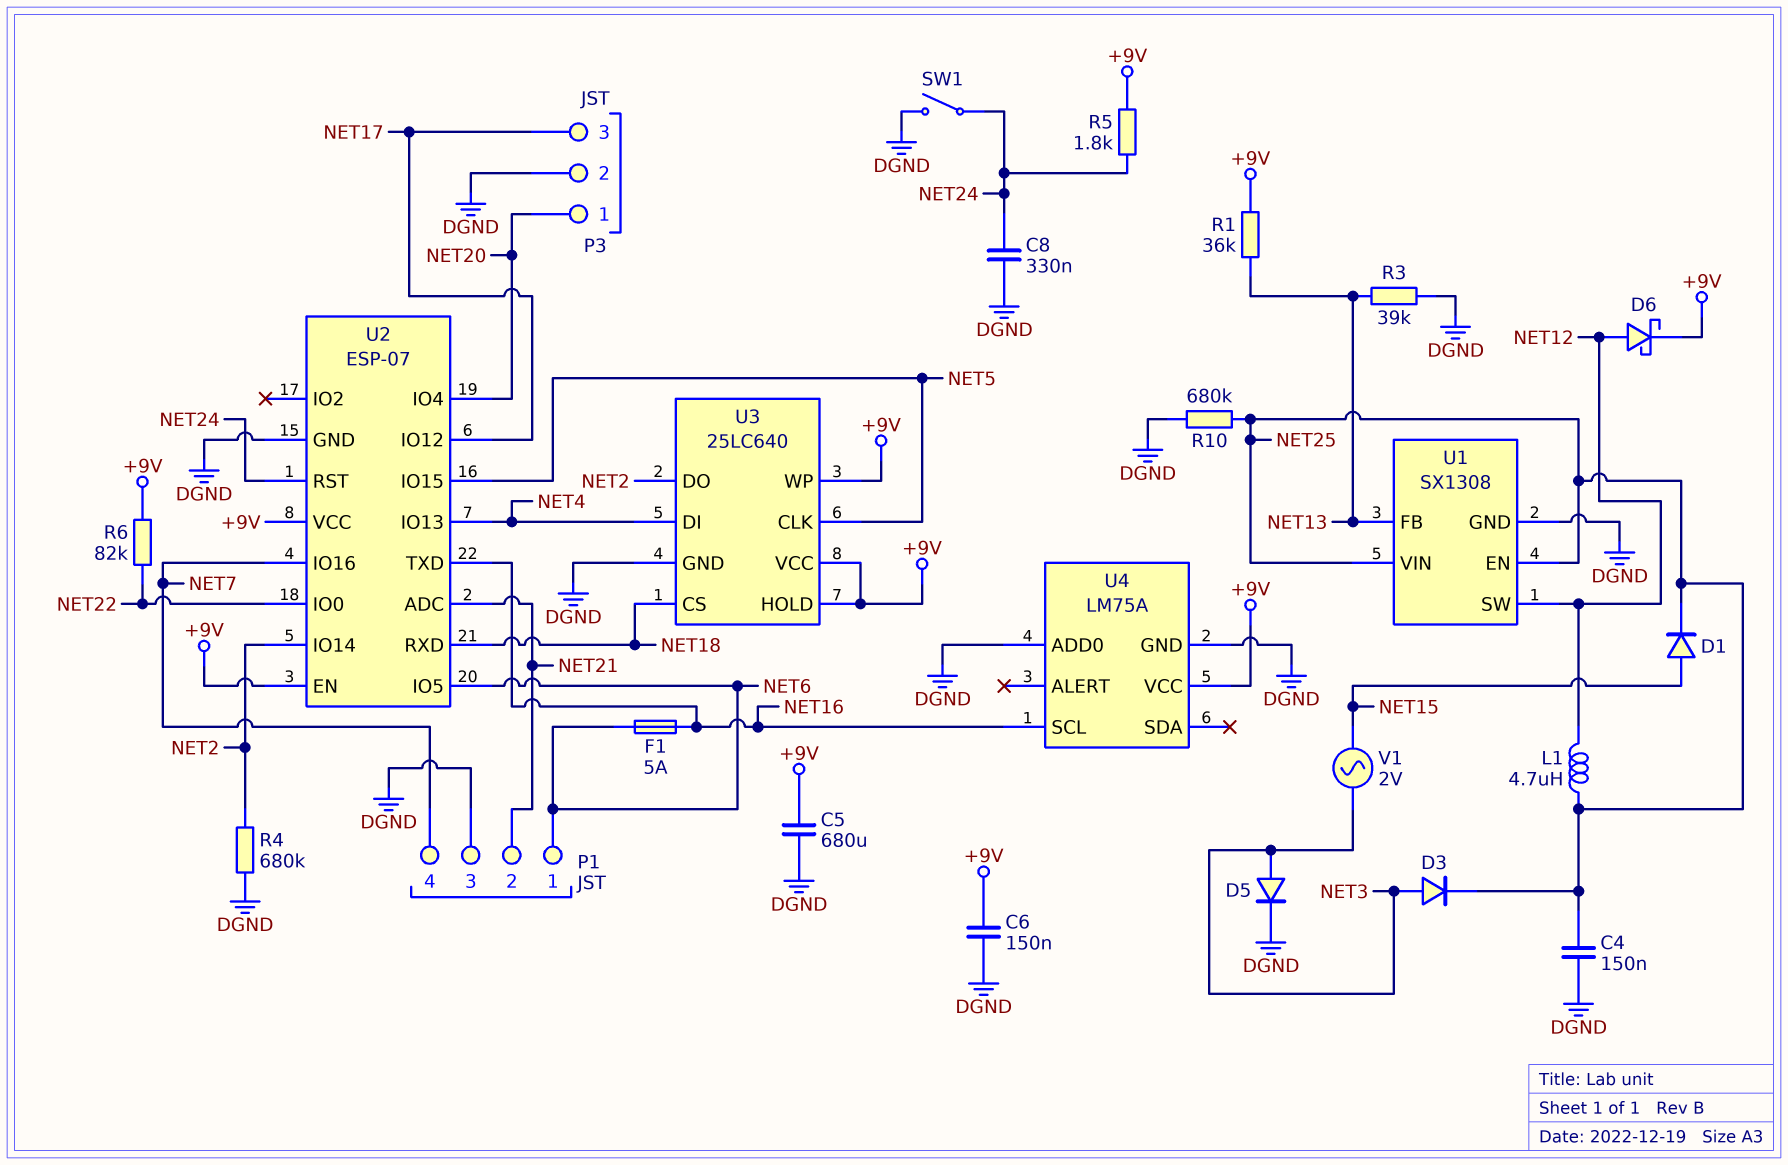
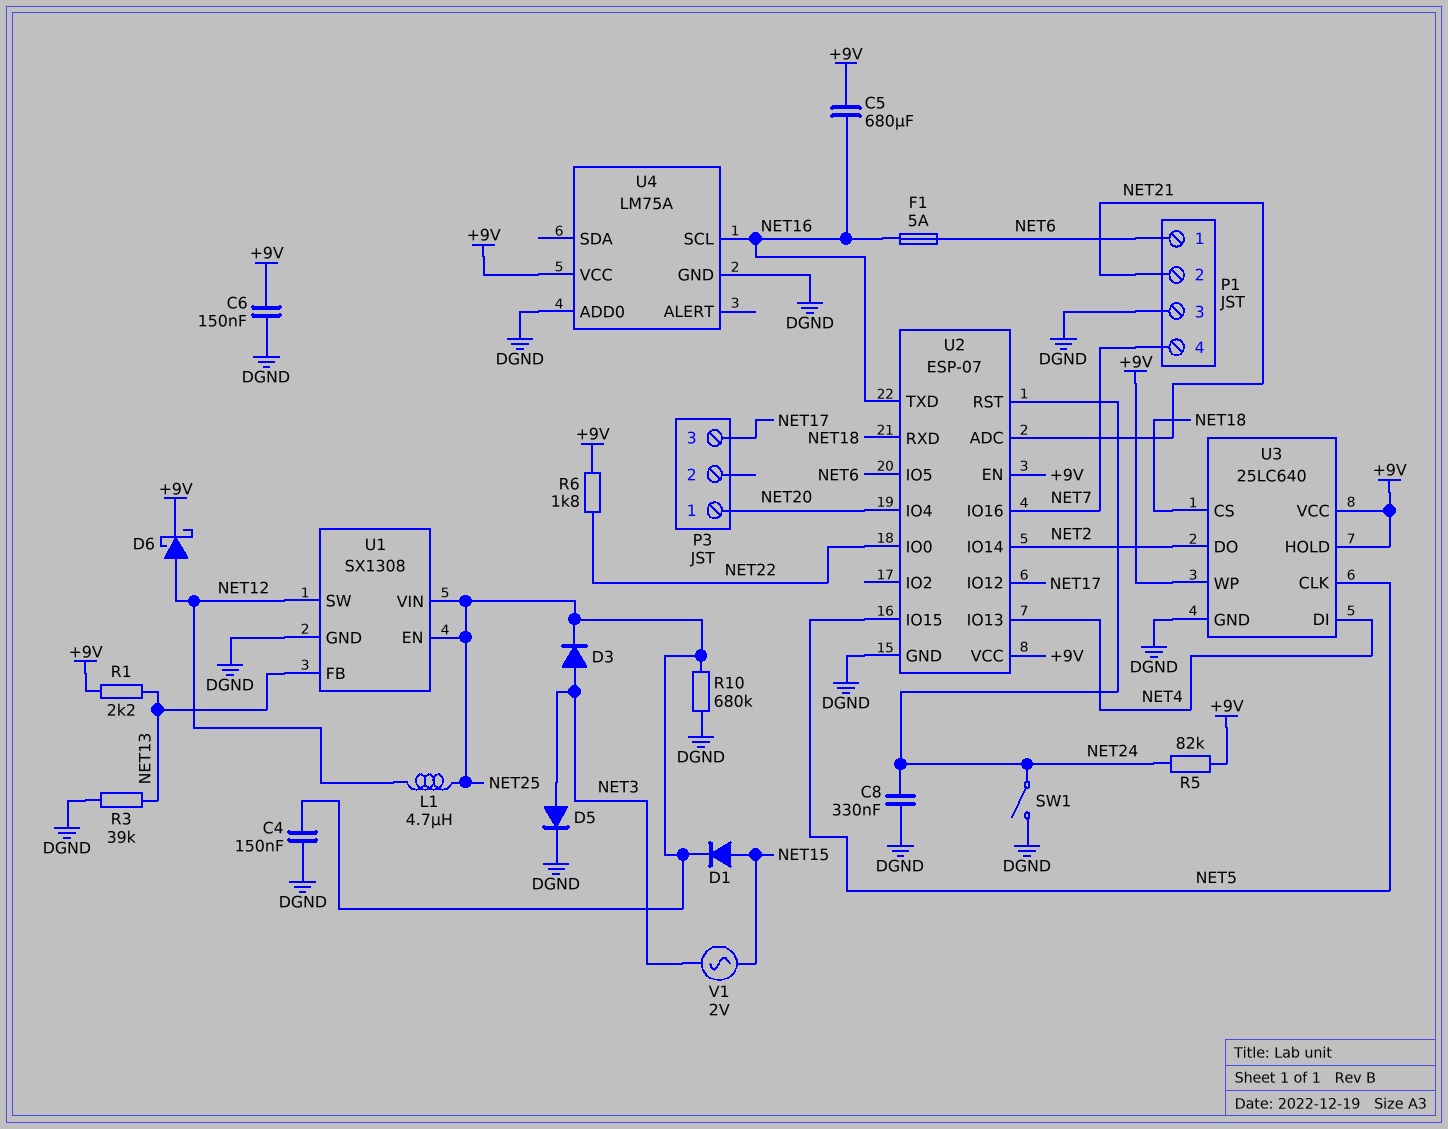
C5: 680uF (+9V, DGND) -> 680uF (+9V, NET16)
P3 pin 2: DGND -> none
R1: 36k (+9V, NET13) -> 2.2k (+9V, NET13)
R4: 680k (DGND, NET2) -> none
R5: 1.8k (+9V, NET24) -> 82k (+9V, NET24)
R6: 82k (+9V, NET22) -> 1.8k (+9V, NET22)

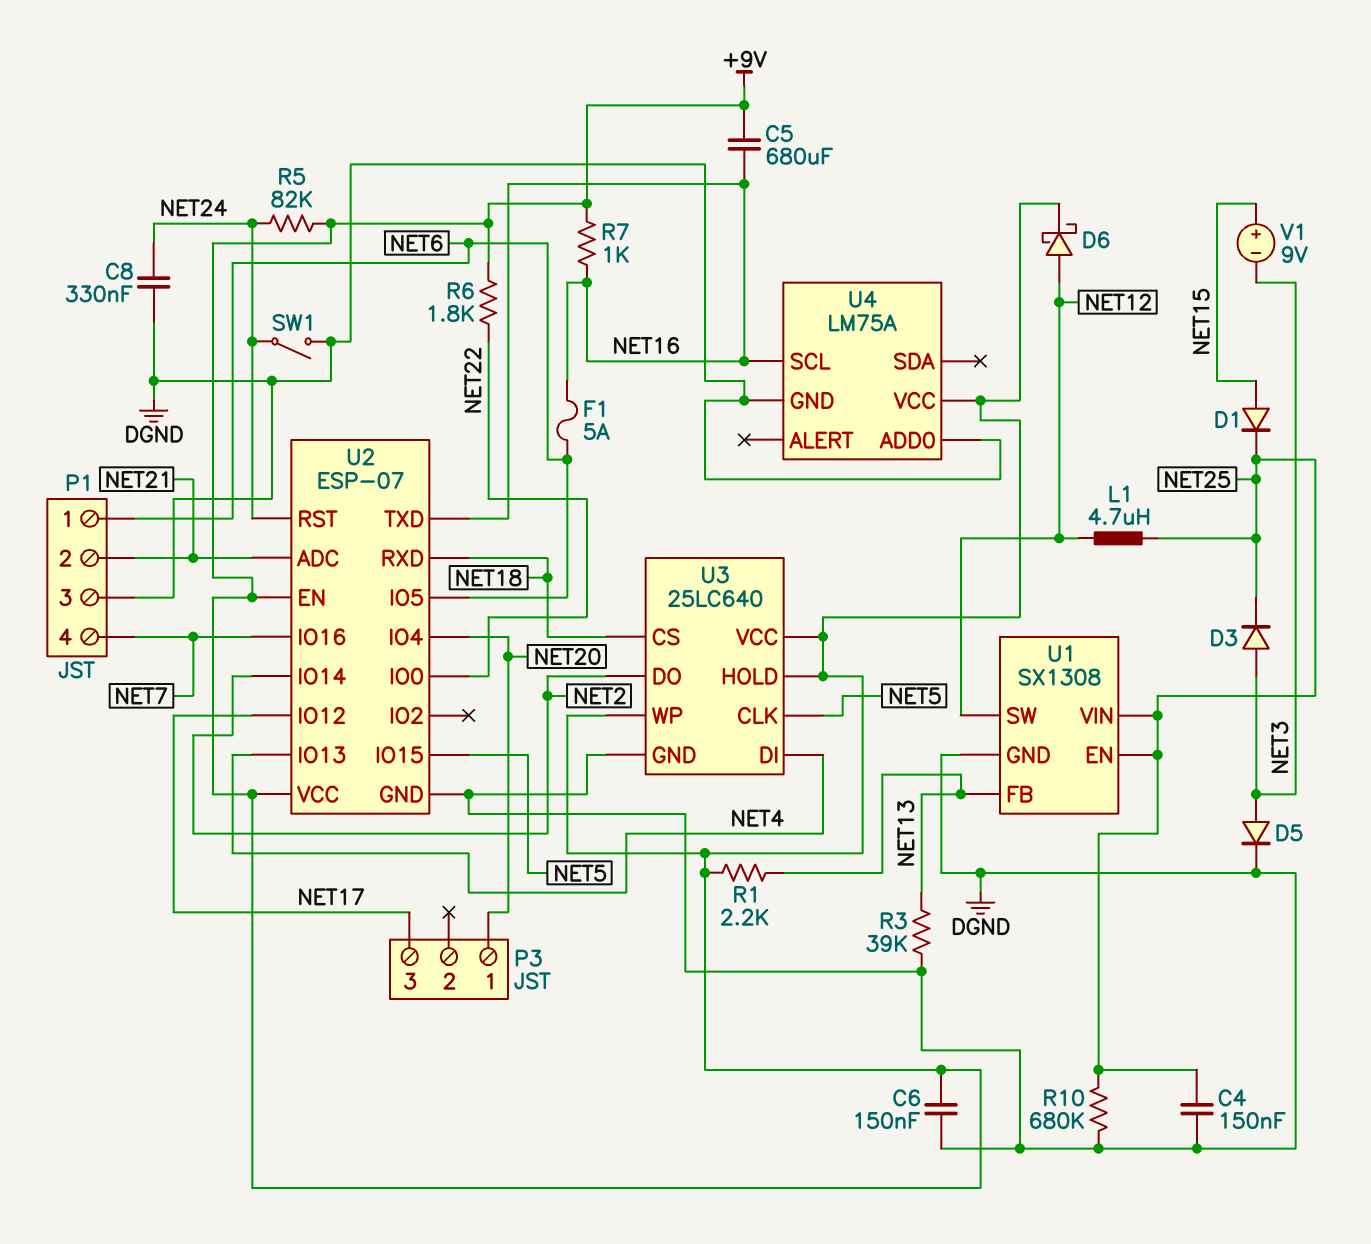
R7: none -> 1k (+9V, NET16)
V1: AC 2V (NET3, NET15) -> 9V (plus NET15, minus NET3)

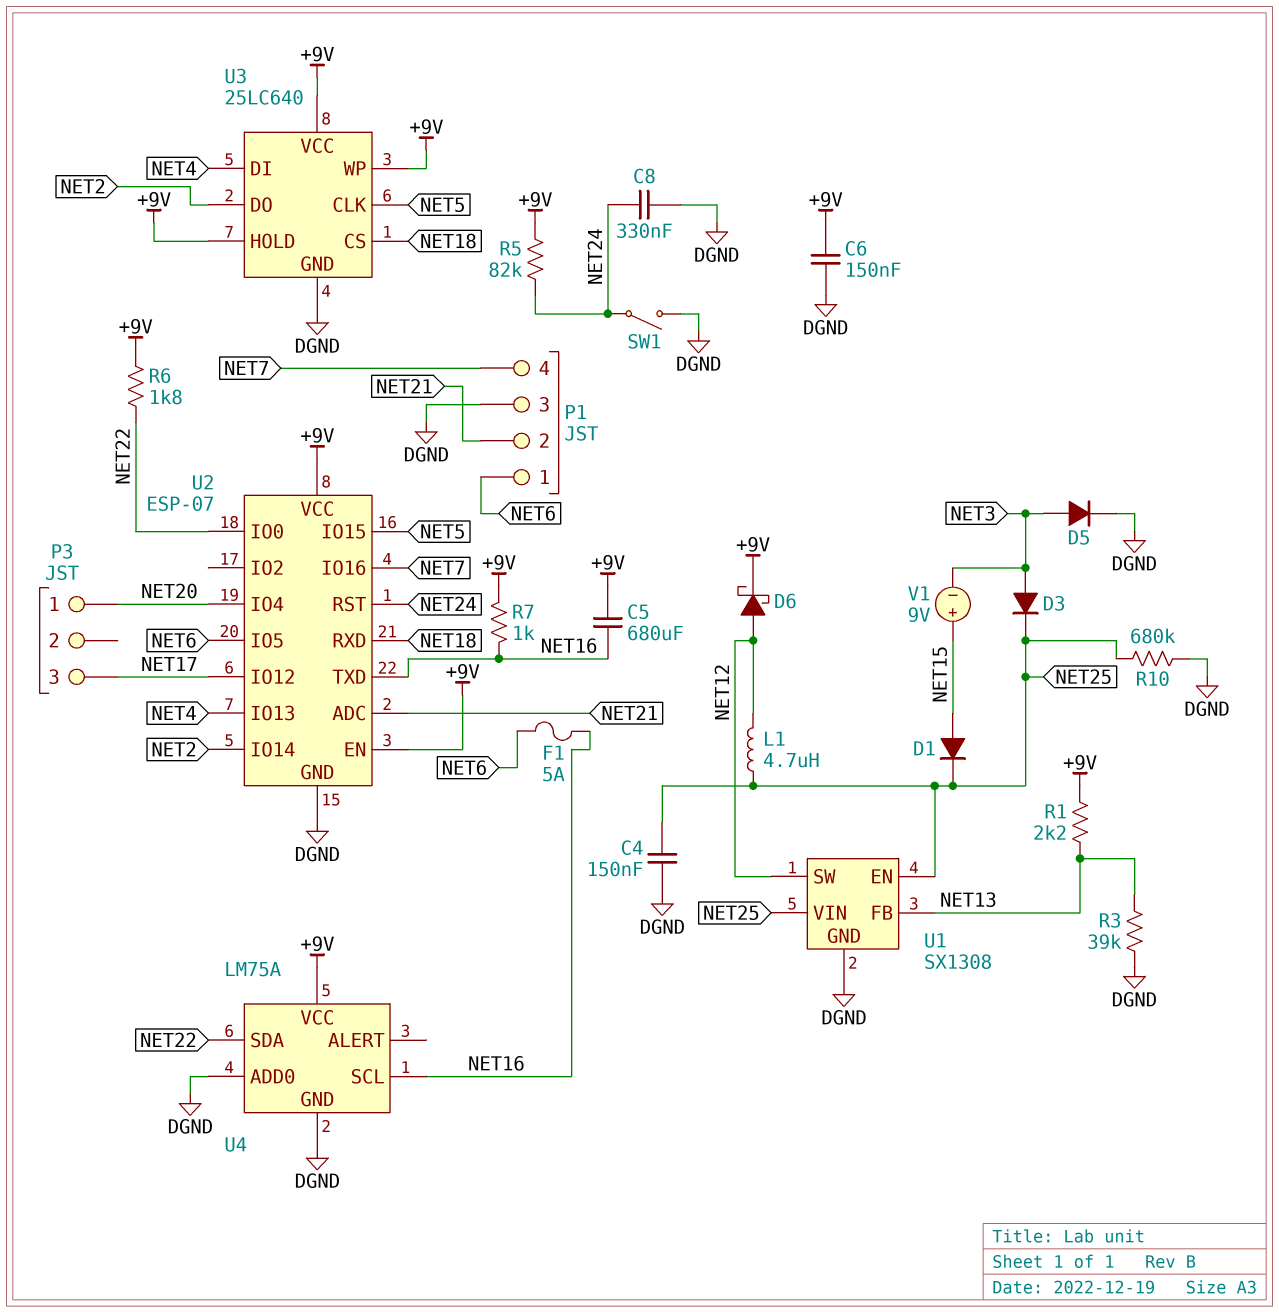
U4 pin SDA: none -> NET22

